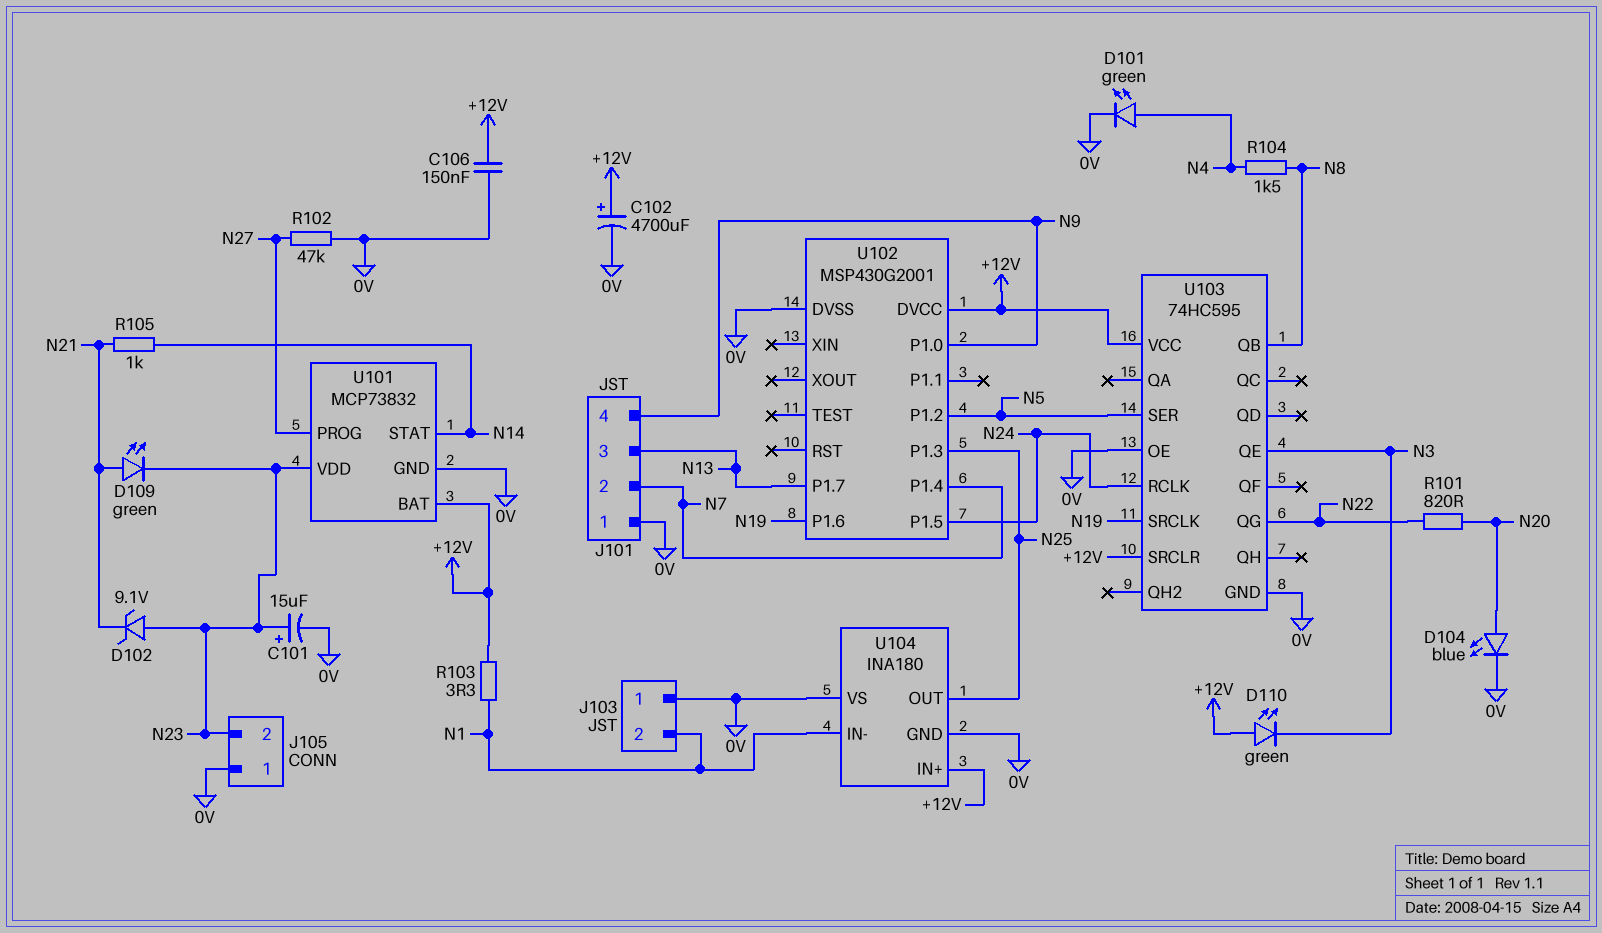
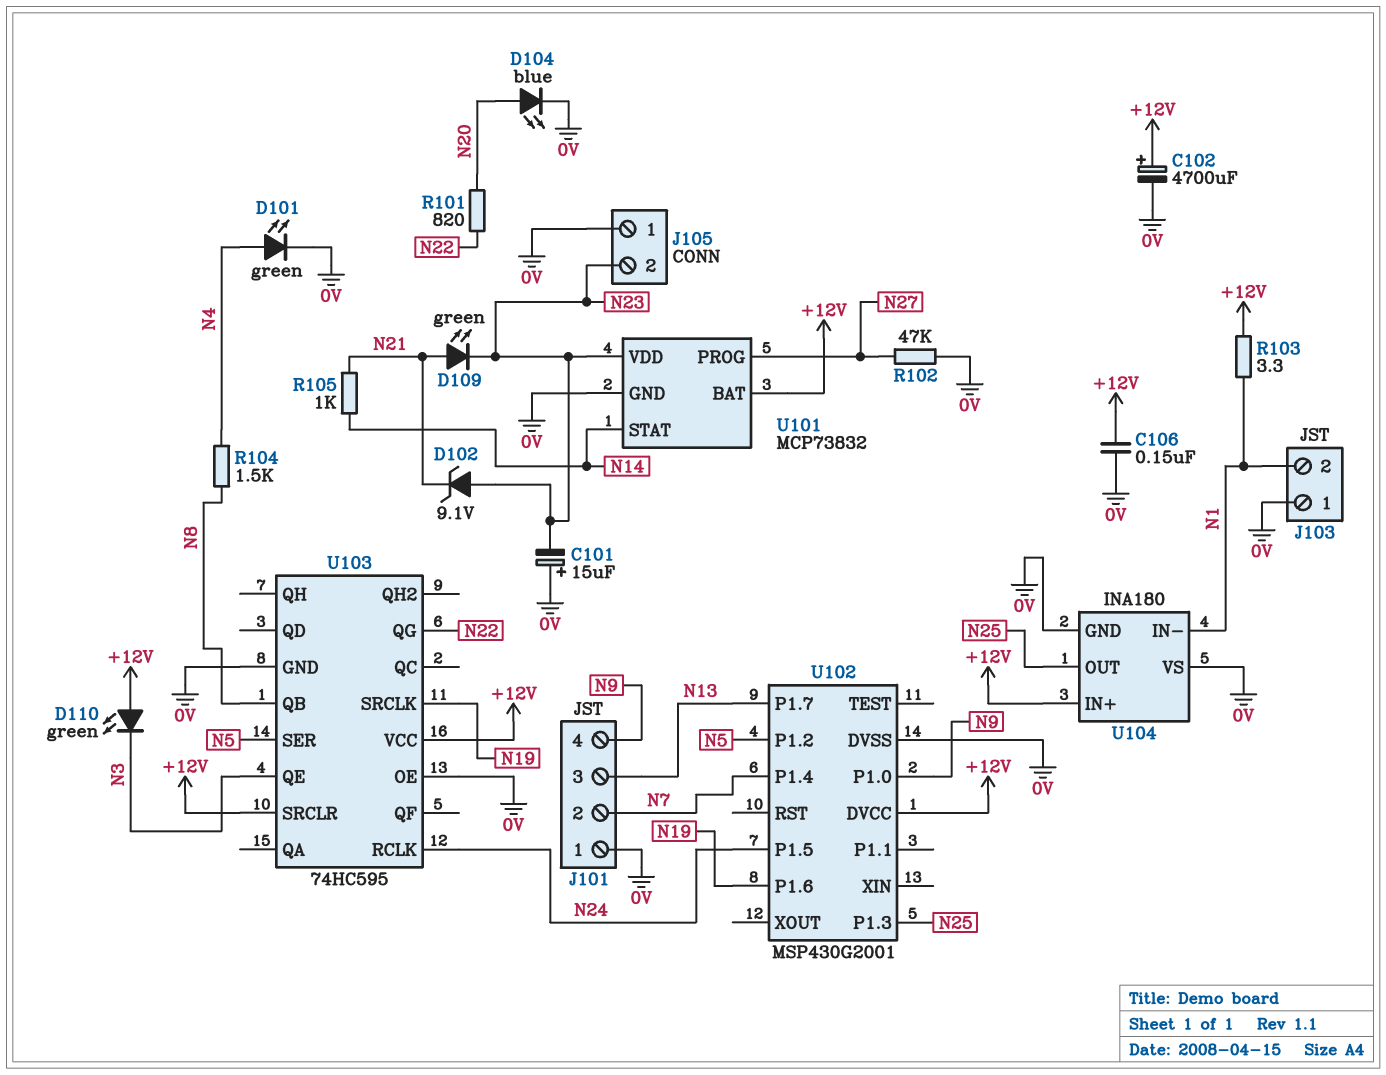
C101: 15uF (plus N23, minus 0V) -> 15uF (plus 0V, minus N23)

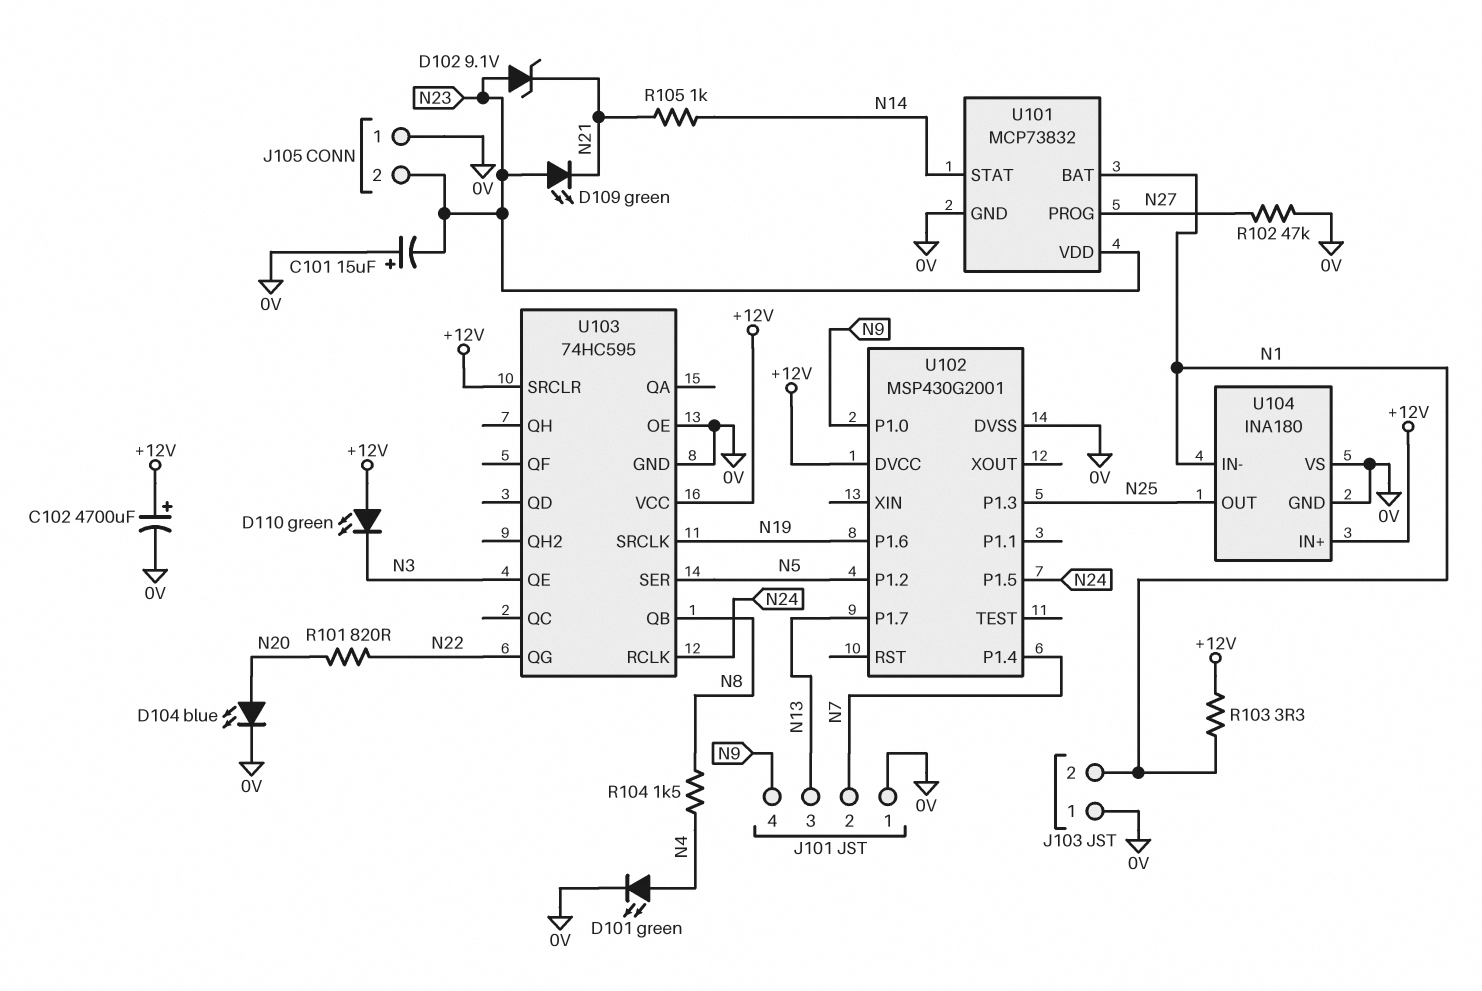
C106: 150nF (+12V, 0V) -> none
D109: LED green (A N21, K N23) -> LED green (A N23, K N21)
U101 pin BAT: +12V -> N1

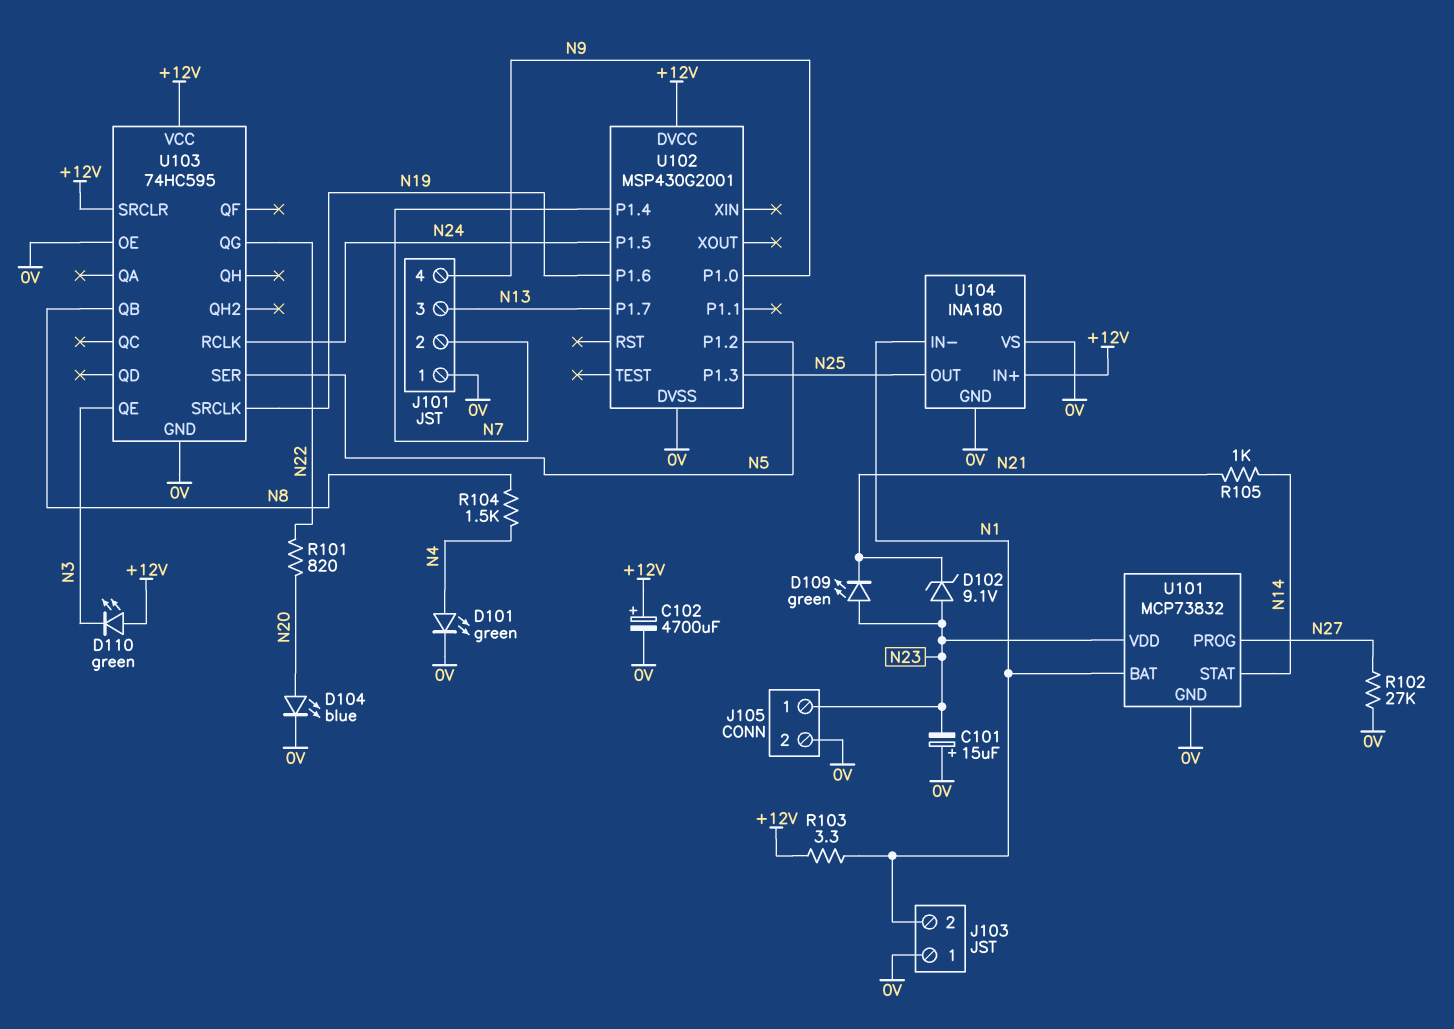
J105 pin 1: 0V -> N23
J105 pin 2: N23 -> 0V
R102: 47k (0V, N27) -> 27k (0V, N27)

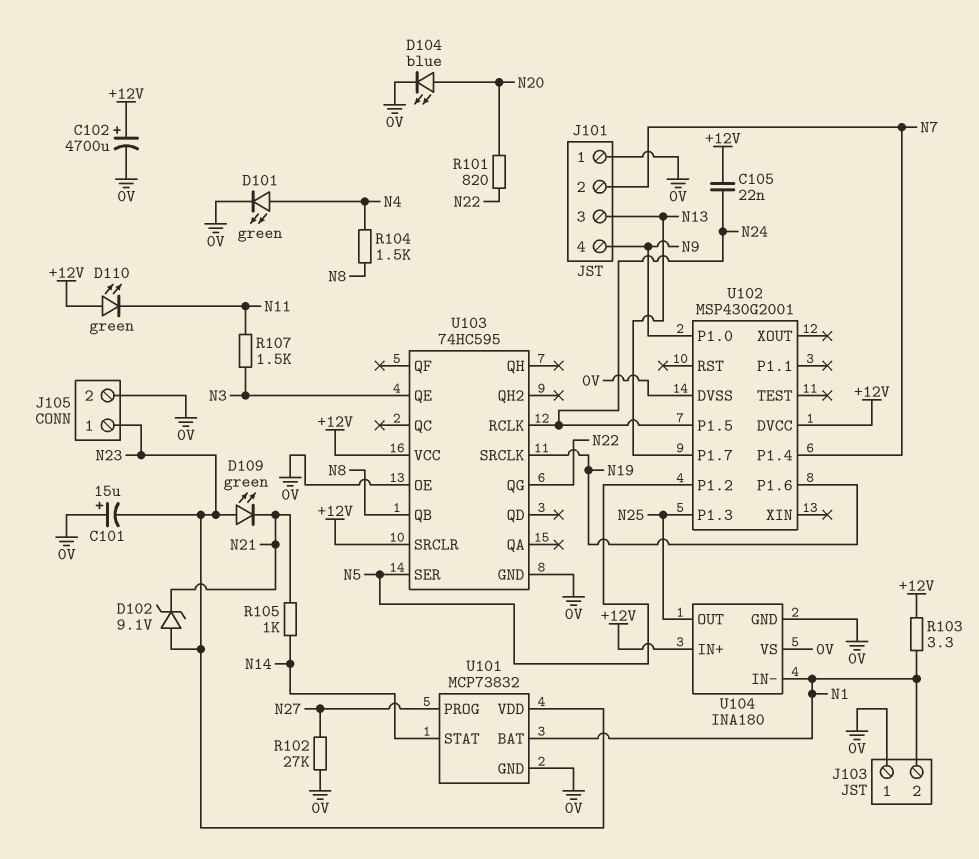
C105: none -> 22nF (+12V, N24)
D110: LED green (A +12V, K N3) -> LED green (A +12V, K N11)
R107: none -> 1.5k (N3, N11)

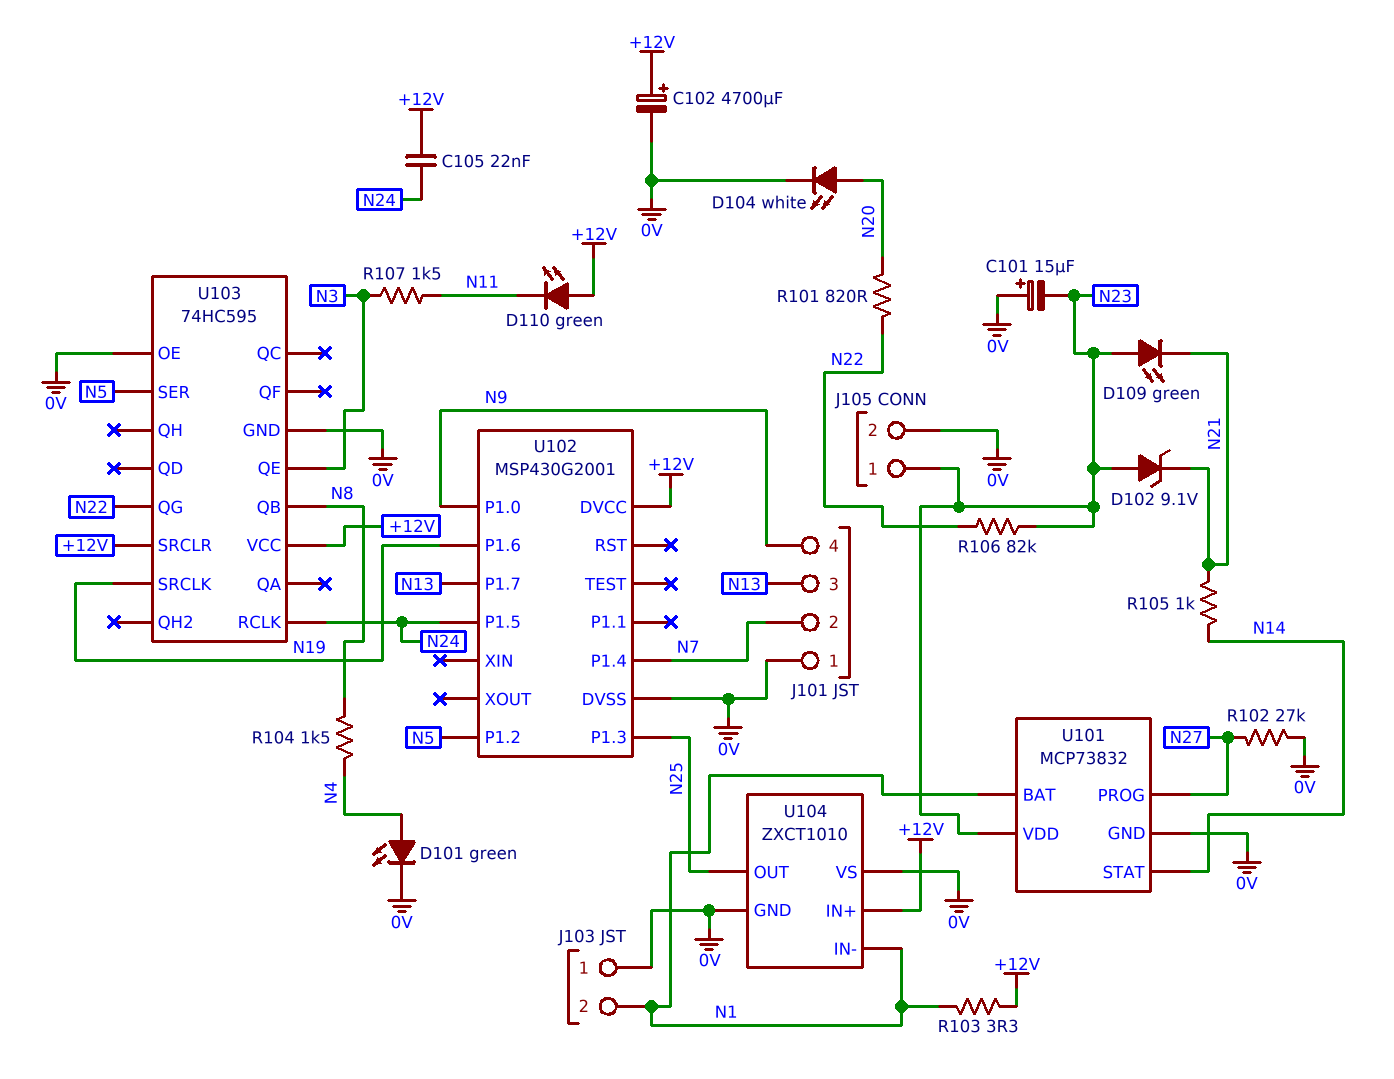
D104: LED blue (A N20, K 0V) -> LED white (A N20, K 0V)
R106: none -> 82k (N22, N23)
U104: INA180 -> ZXCT1010

